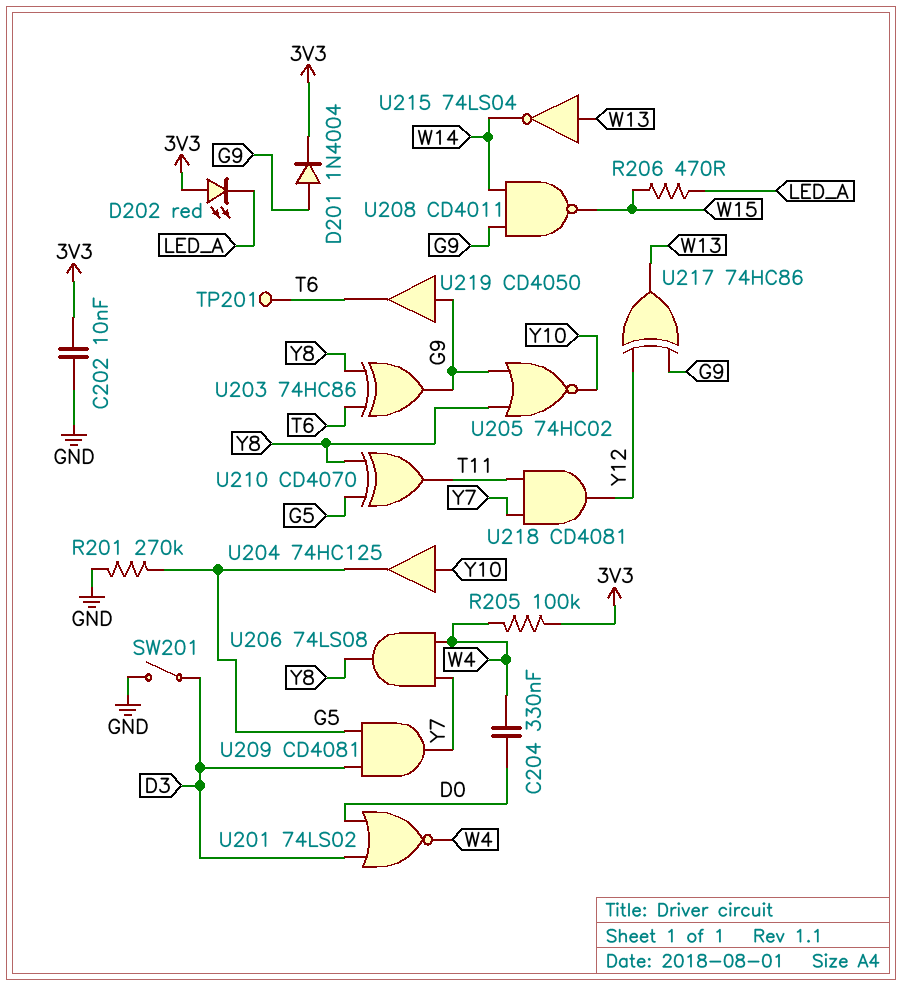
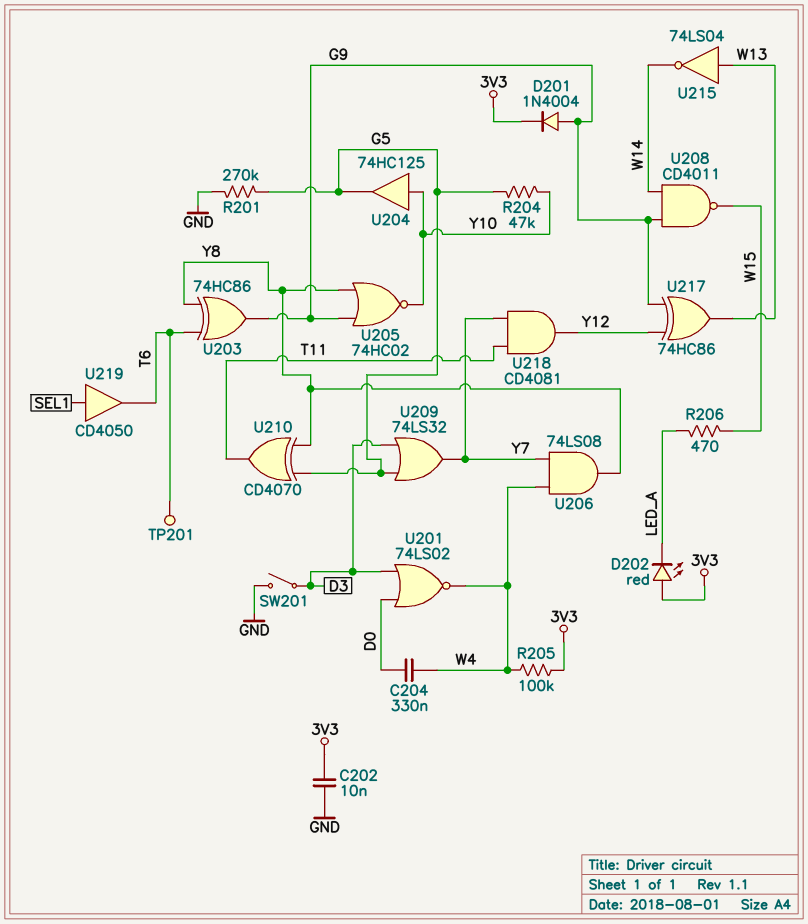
R204: none -> 47k (G5, Y10)
U209: AND CD4081 (in D3, in G5, out Y7) -> OR 74LS32 (in D3, in G5, out Y7)
U219: buffer CD4050 (in G9, out T6) -> buffer CD4050 (in SEL1, out T6)

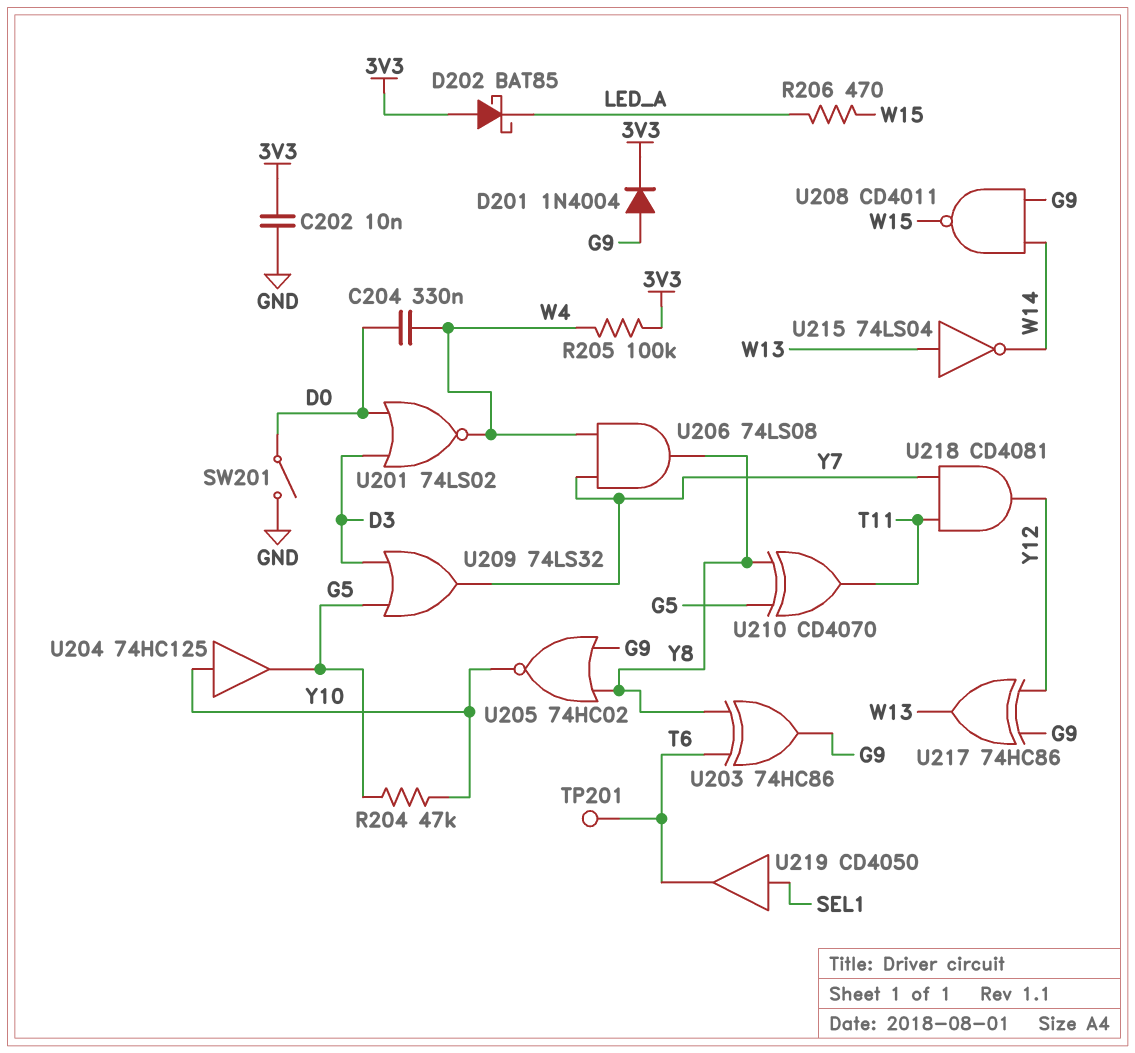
D202: LED red (A 3V3, K LED_A) -> schottky BAT85 (A 3V3, K LED_A)
R201: 270k (G5, GND) -> none
SW201: switch (D3, GND) -> switch (D0, GND)

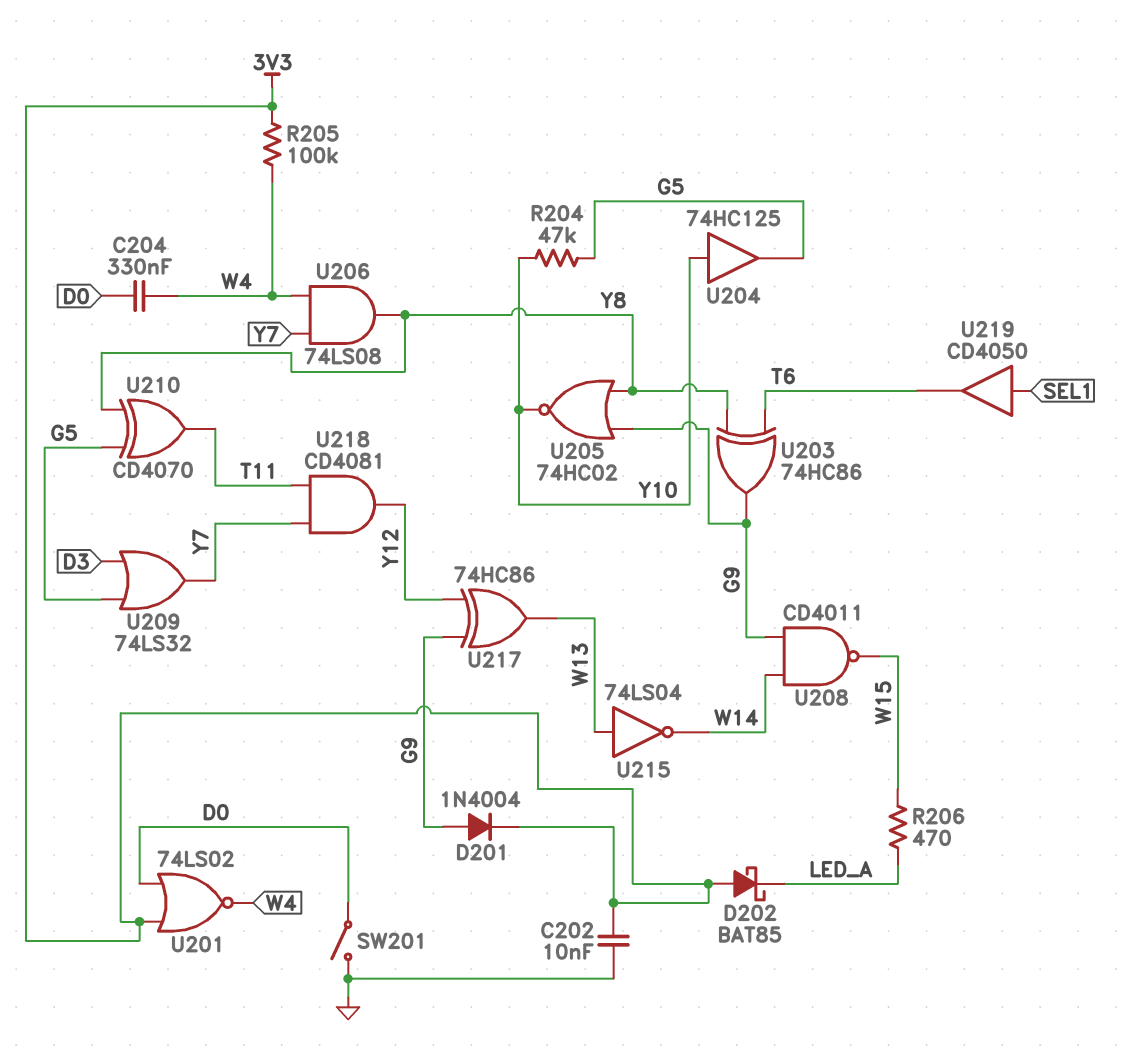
TP201: test point (T6) -> none
U201: NOR 74LS02 (in D0, in D3, out W4) -> NOR 74LS02 (in 3V3, in D0, out W4)

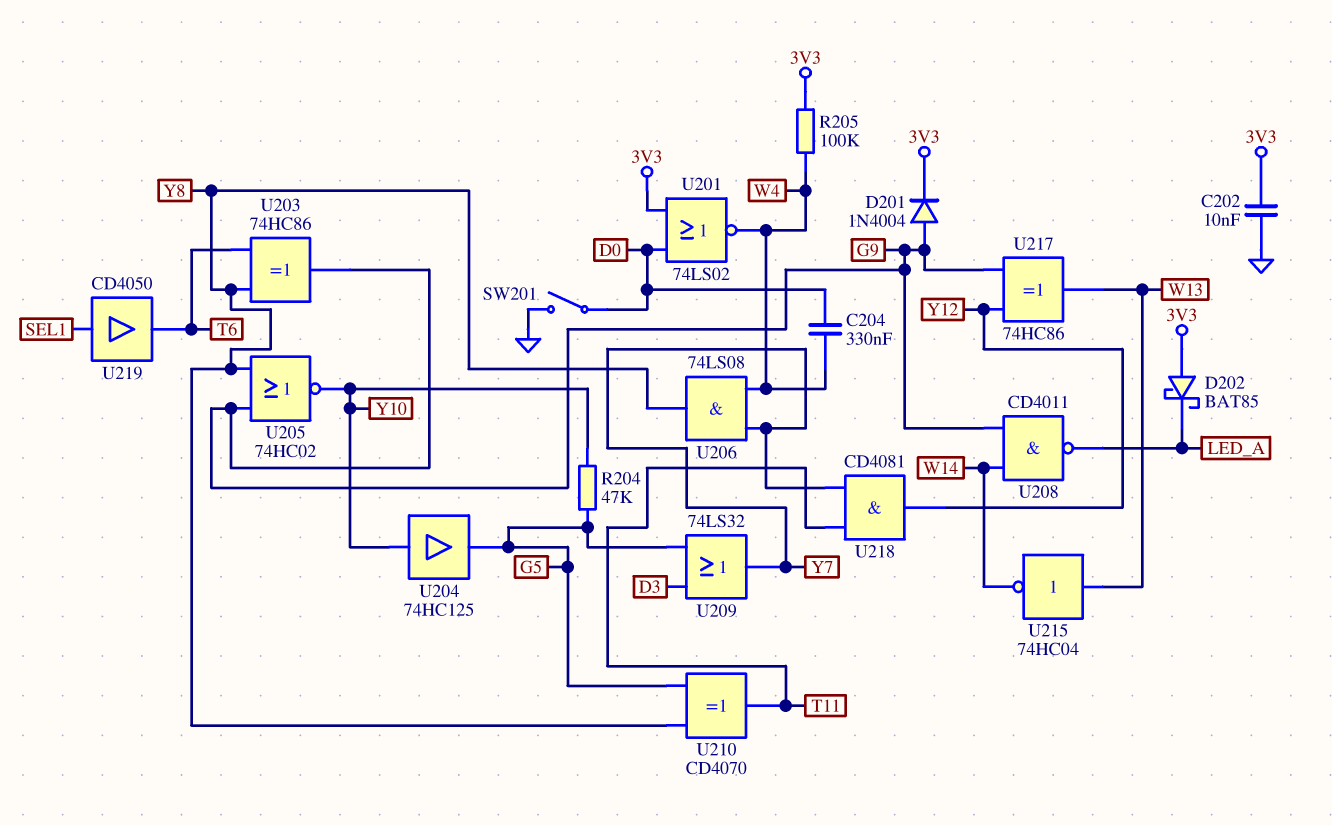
R206: 470 (LED_A, W15) -> none
U208: NAND CD4011 (in G9, in W14, out W15) -> NAND CD4011 (in G9, in W14, out LED_A)
U215: NOT 74LS04 (in W13, out W14) -> NOT 74HC04 (in W13, out W14)

